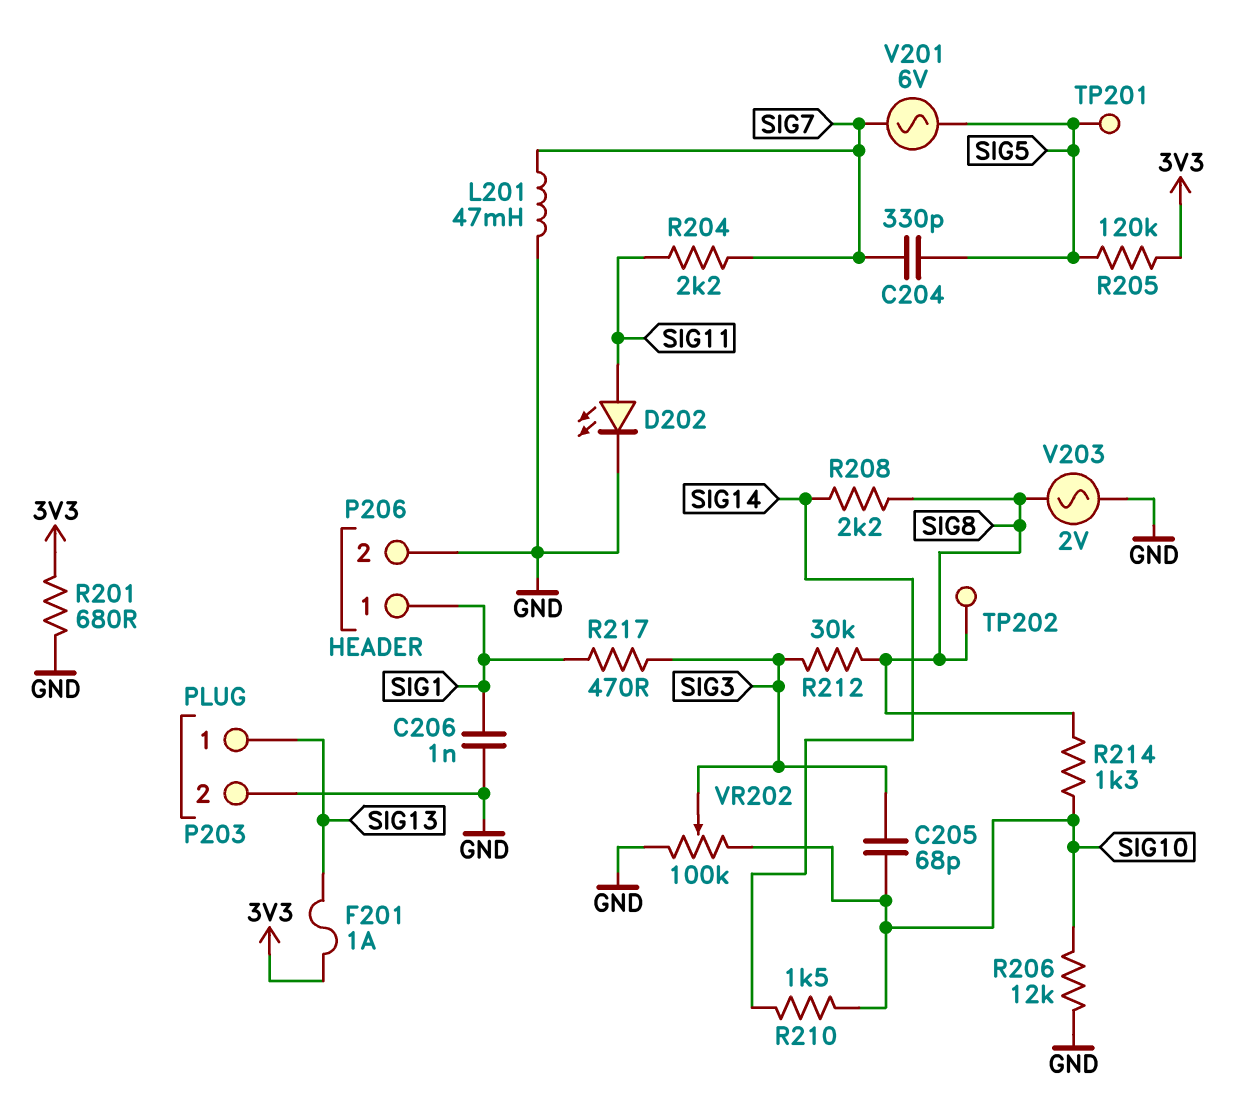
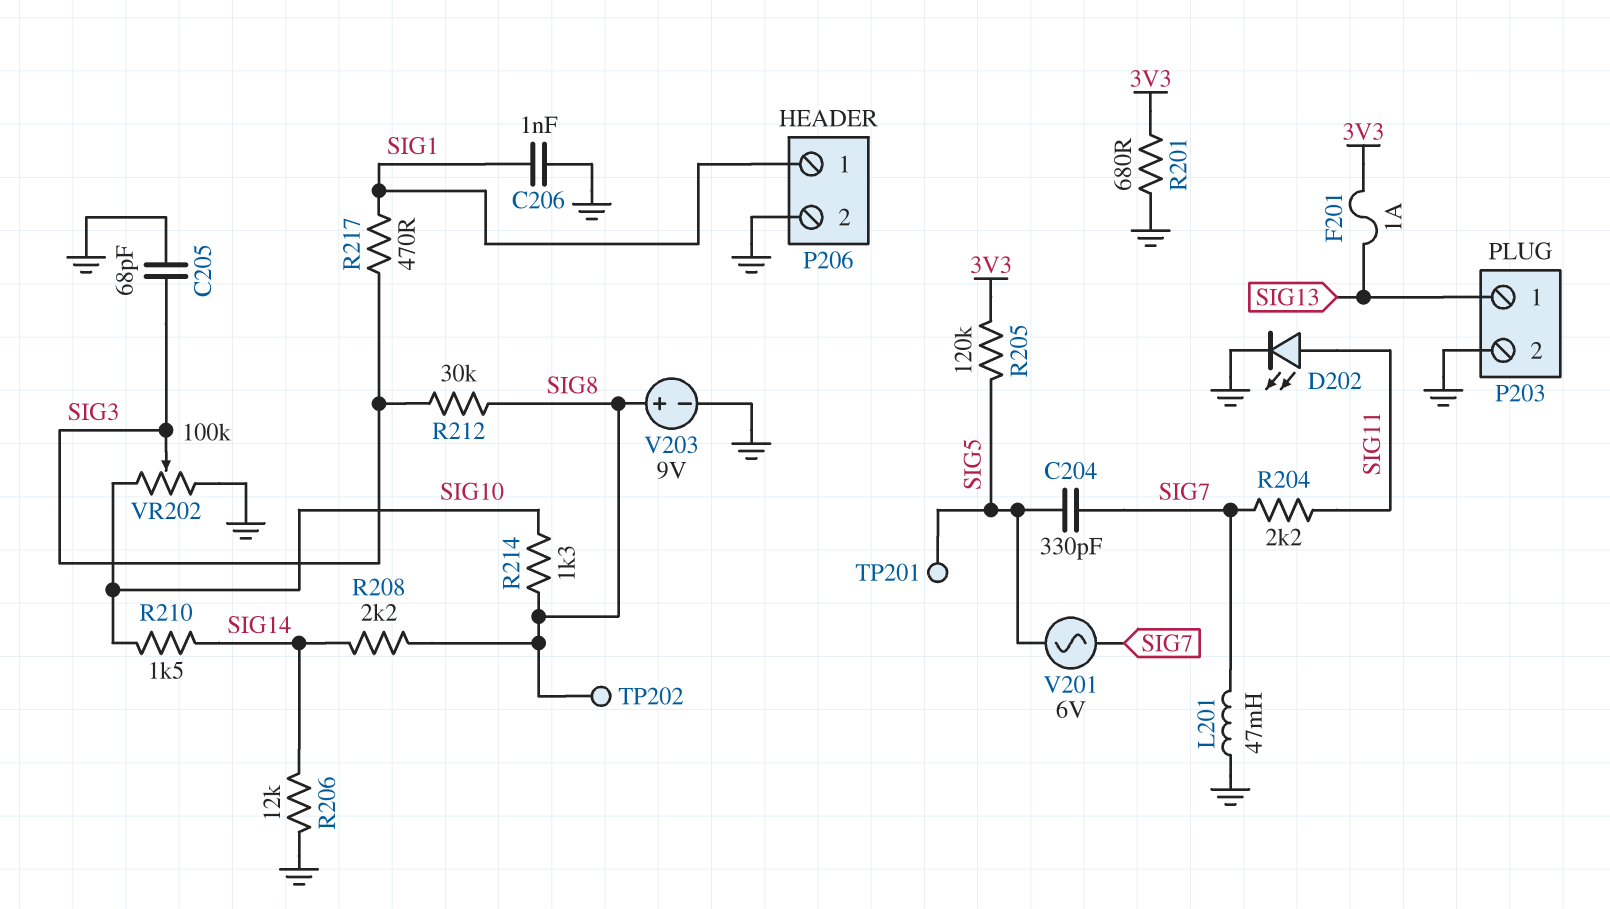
C205: 68pF (SIG3, SIG10) -> 68pF (GND, SIG3)
R206: 12k (GND, SIG10) -> 12k (GND, SIG14)
V203: AC 2V (GND, SIG8) -> 9V (plus SIG8, minus GND)

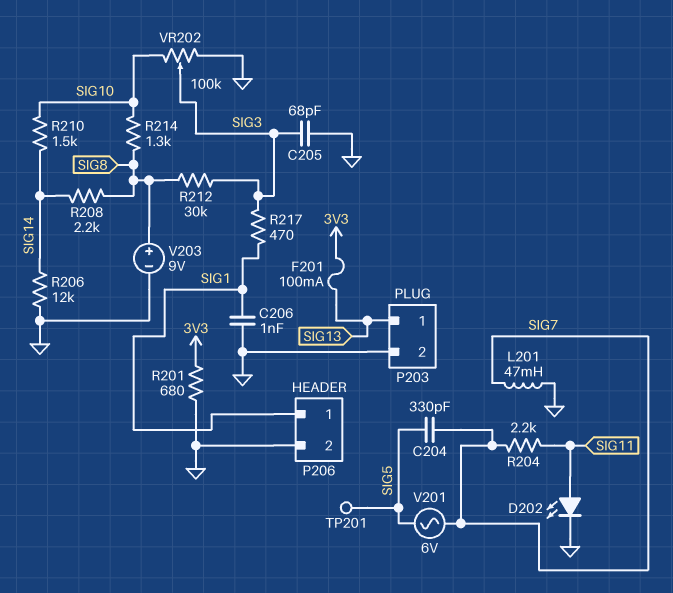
F201: 1A (3V3, SIG13) -> 100mA (3V3, SIG13)
R205: 120k (3V3, SIG5) -> none
TP202: test point (SIG8) -> none

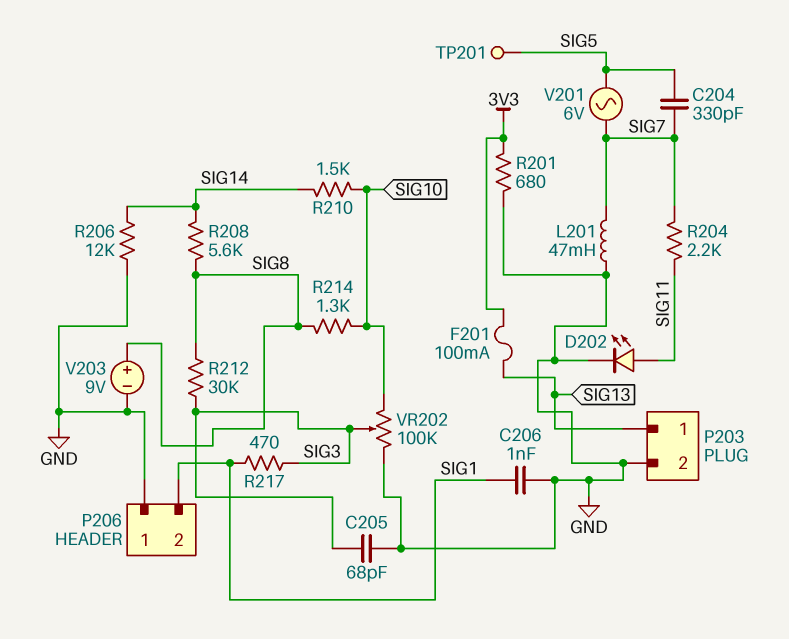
P206 pin 1: SIG1 -> GND
P206 pin 2: GND -> SIG1
R208: 2.2k (SIG8, SIG14) -> 5.6k (SIG8, SIG14)

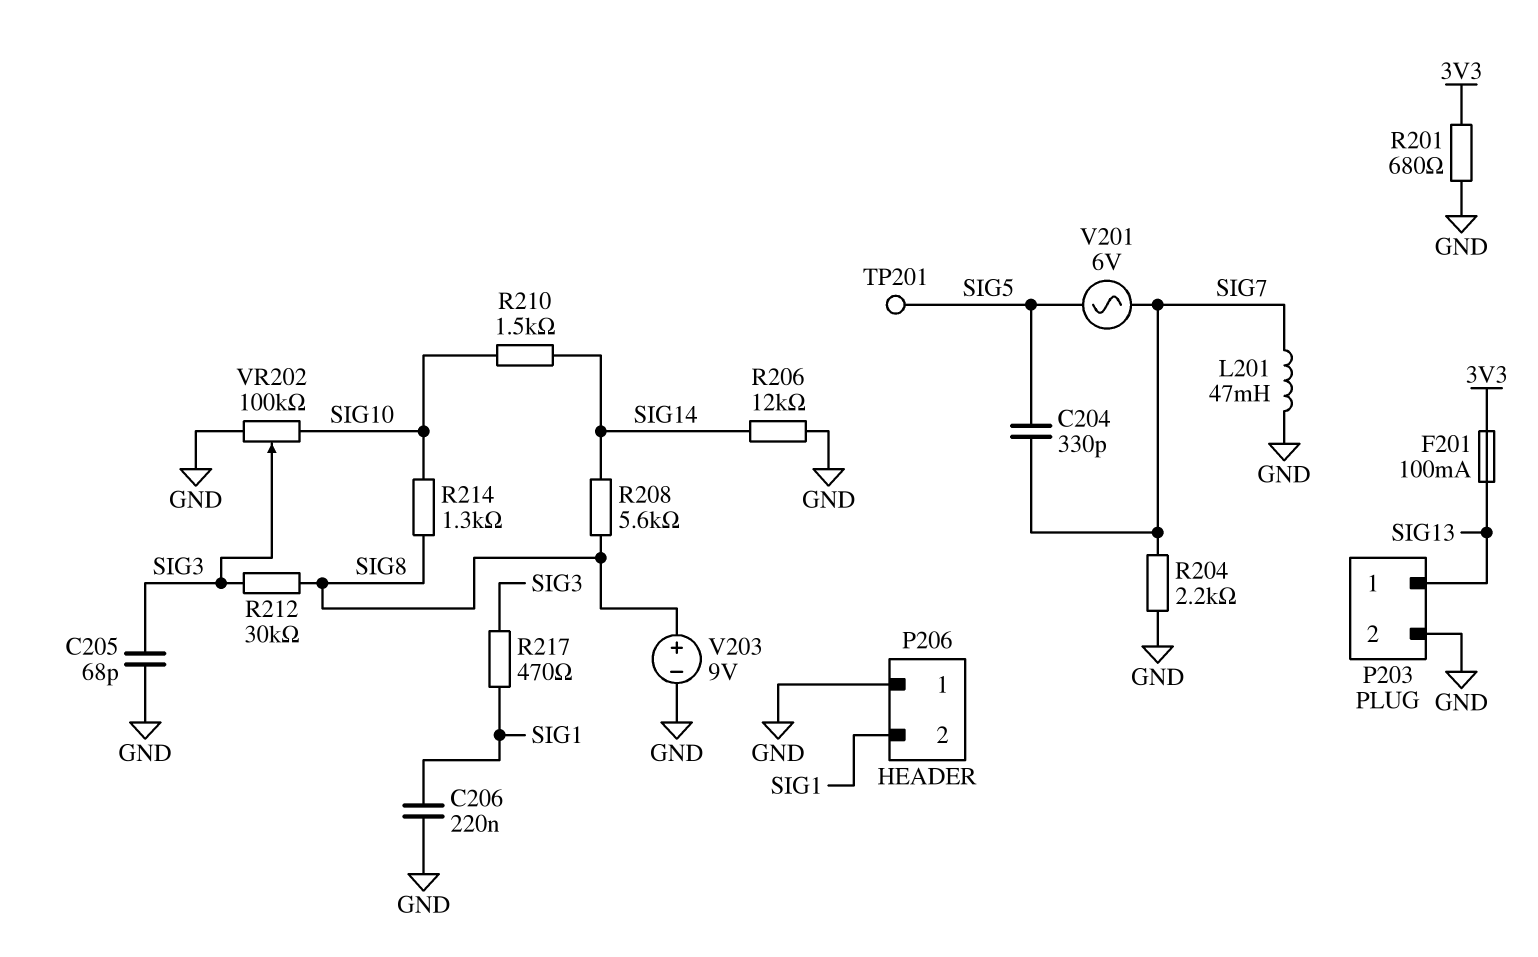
C206: 1nF (GND, SIG1) -> 220nF (GND, SIG1)
D202: LED (A SIG11, K GND) -> none
R204: 2.2k (SIG7, SIG11) -> 2.2k (GND, SIG7)

